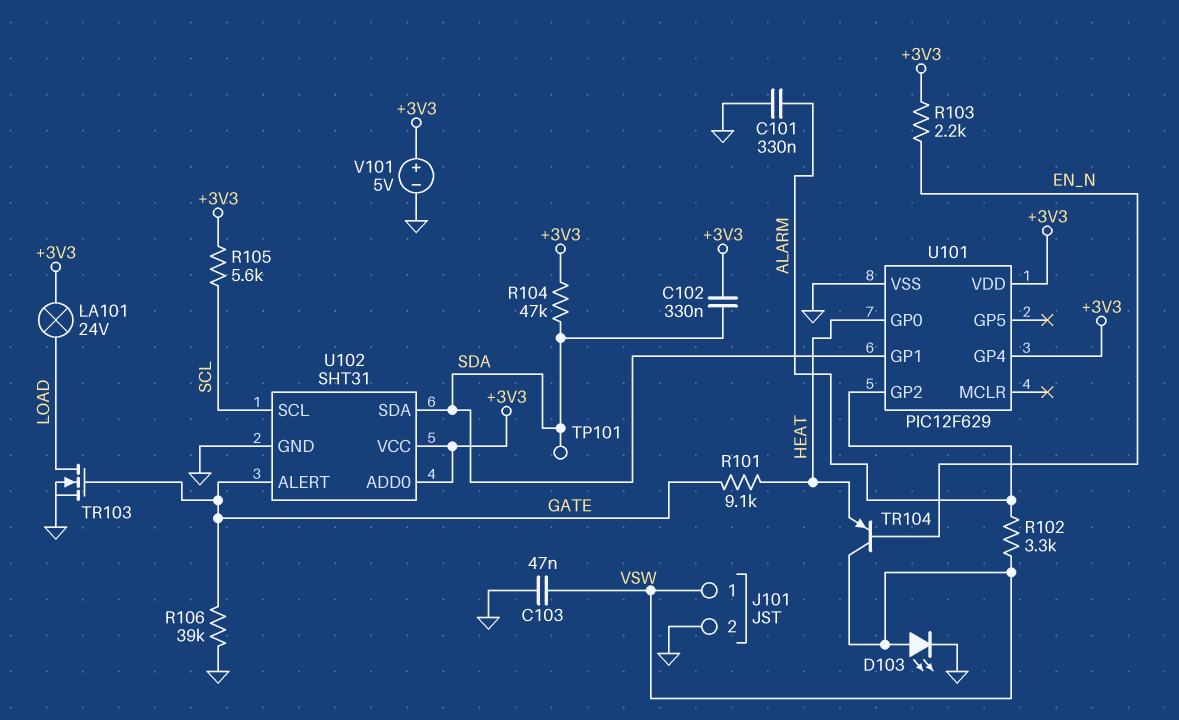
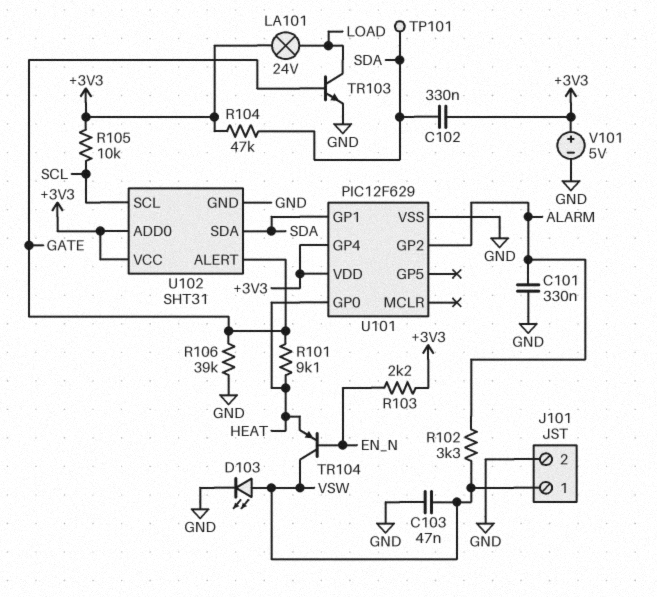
R105: 5.6k (+3V3, SCL) -> 10k (+3V3, SCL)
TR103: NMOS (G GATE, D LOAD, S GND) -> NPN (B GATE, C LOAD, E GND)

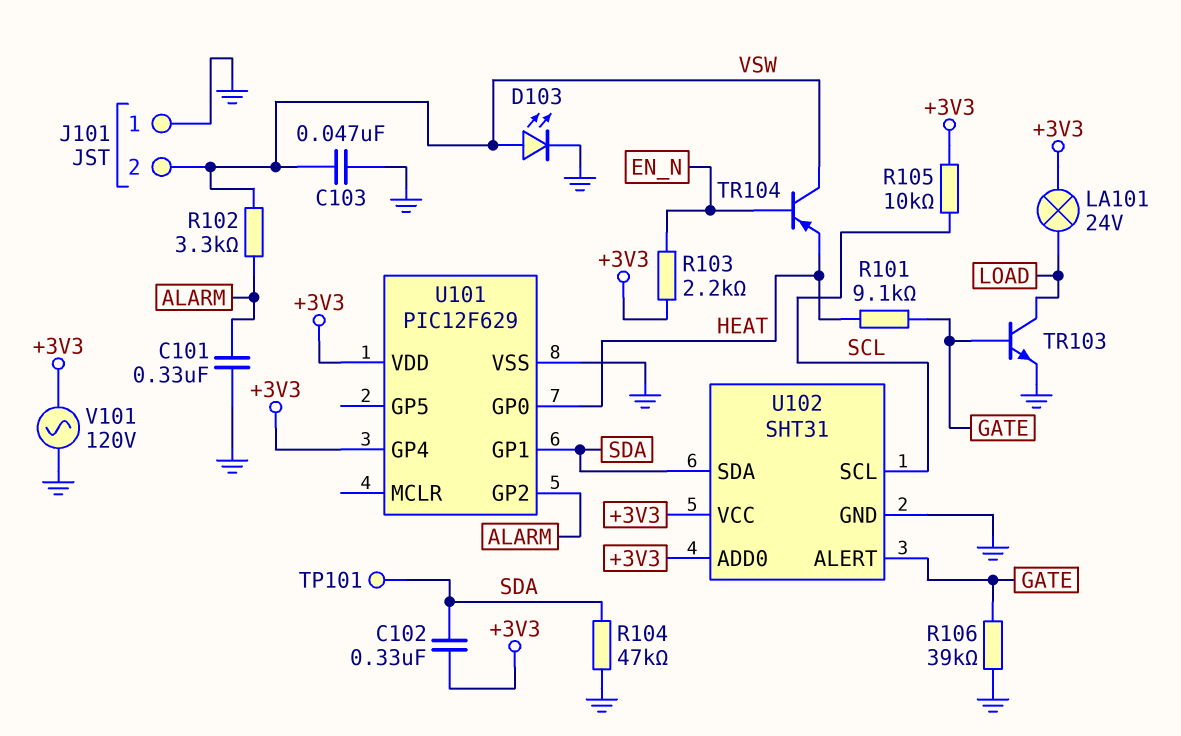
J101 pin 1: VSW -> GND
J101 pin 2: GND -> VSW
R104: 47k (+3V3, SDA) -> 47k (GND, SDA)
V101: 5V (plus +3V3, minus GND) -> AC 120V (+3V3, GND)

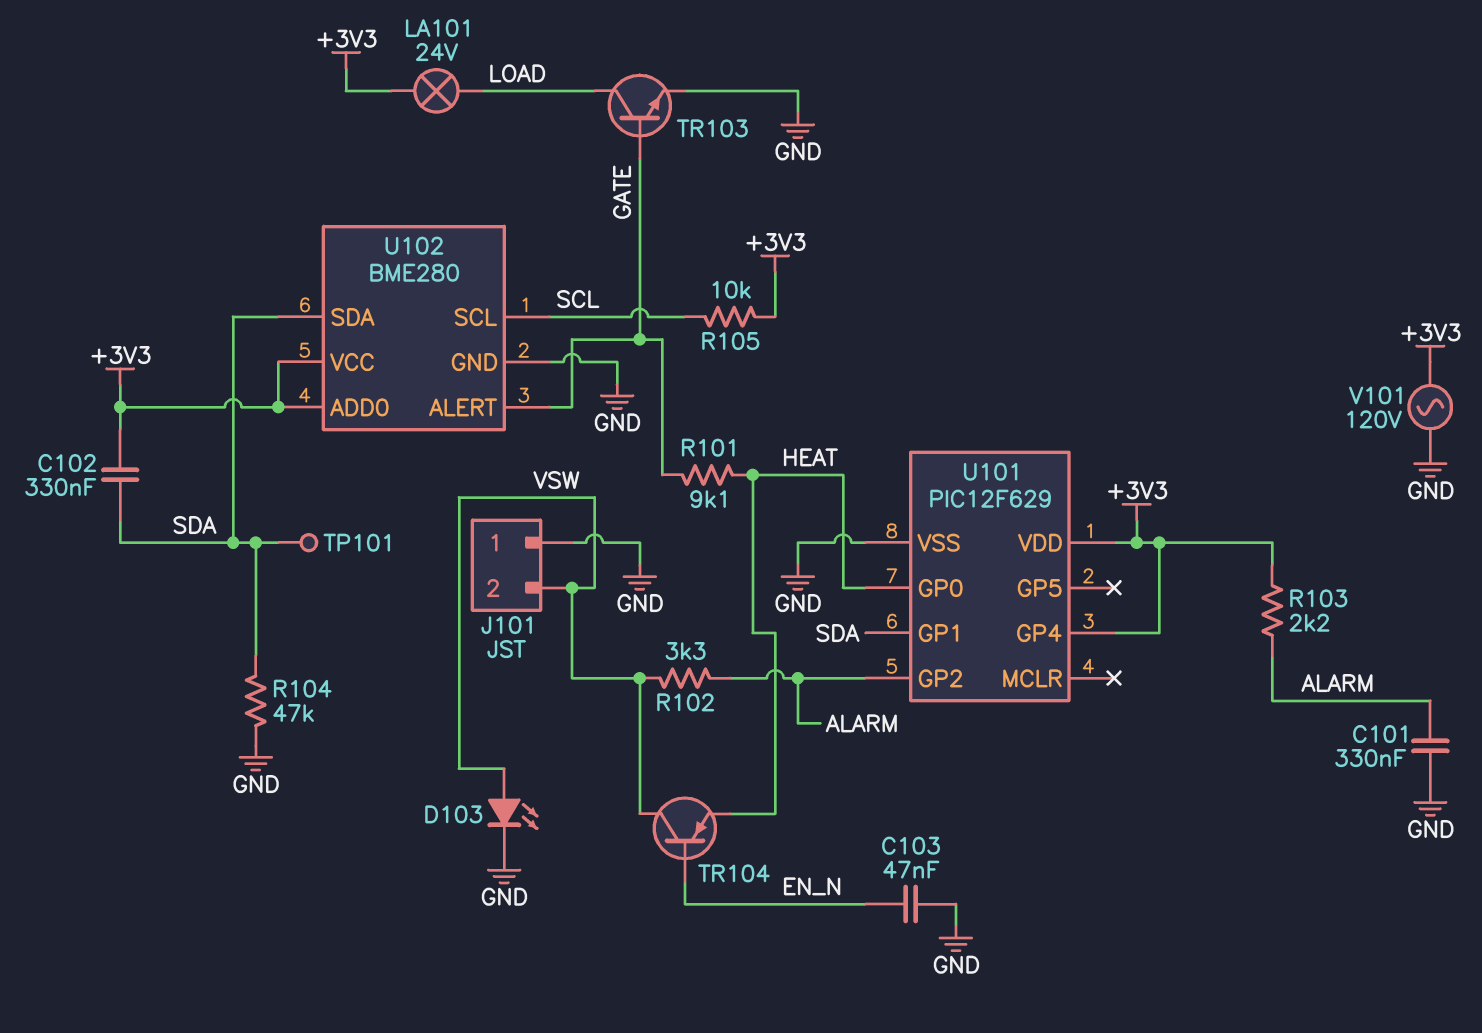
C103: 47nF (GND, VSW) -> 47nF (EN_N, GND)
R103: 2.2k (+3V3, EN_N) -> 2.2k (+3V3, ALARM)
R106: 39k (GATE, GND) -> none
U102: SHT31 -> BME280

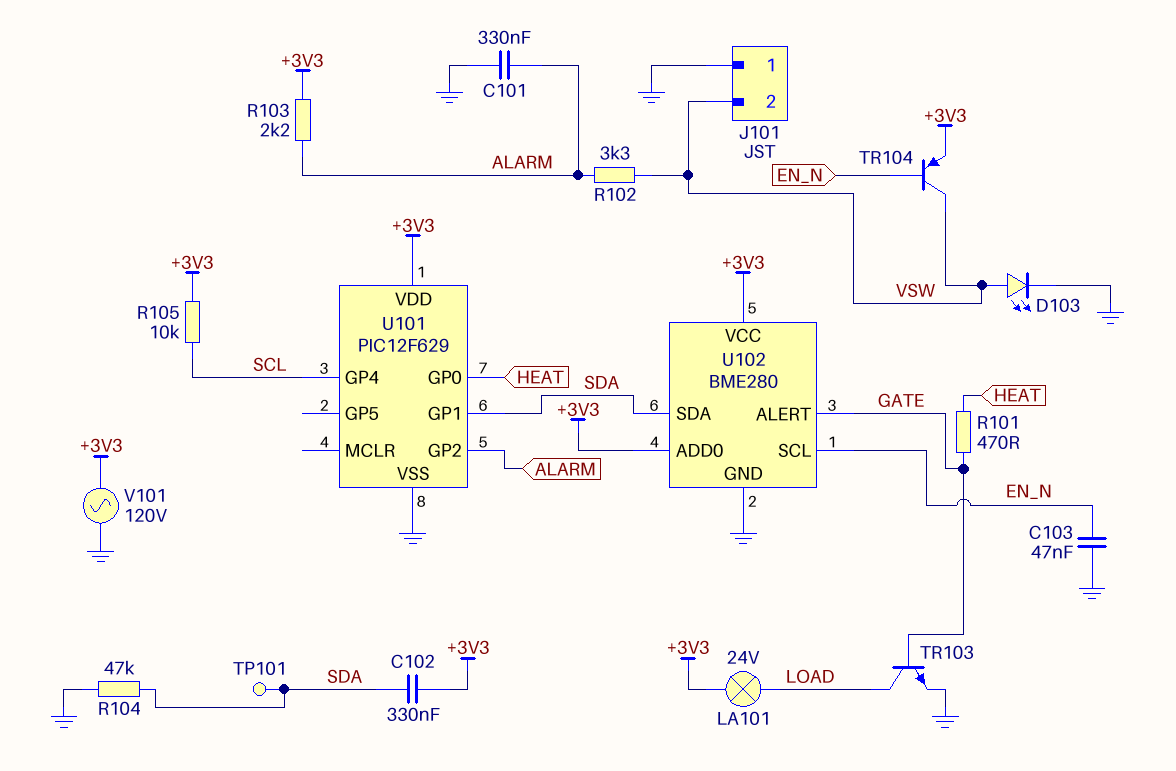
R101: 9.1k (GATE, HEAT) -> 470 (GATE, HEAT)
TR104: PNP (B EN_N, C VSW, E HEAT) -> PNP (B EN_N, C VSW, E +3V3)
U101 pin GP4: +3V3 -> SCL
U102 pin SCL: SCL -> EN_N

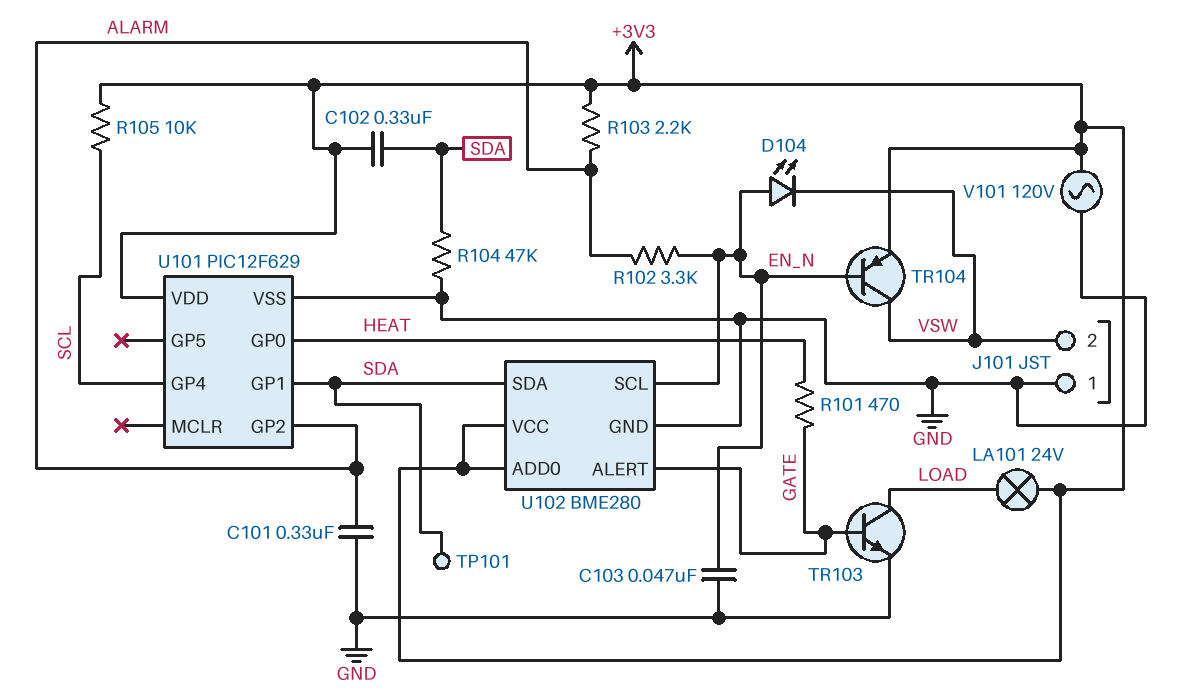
D103: LED (A VSW, K GND) -> none
D104: none -> LED (A EN_N, K VSW)
R102: 3.3k (ALARM, VSW) -> 3.3k (ALARM, EN_N)

